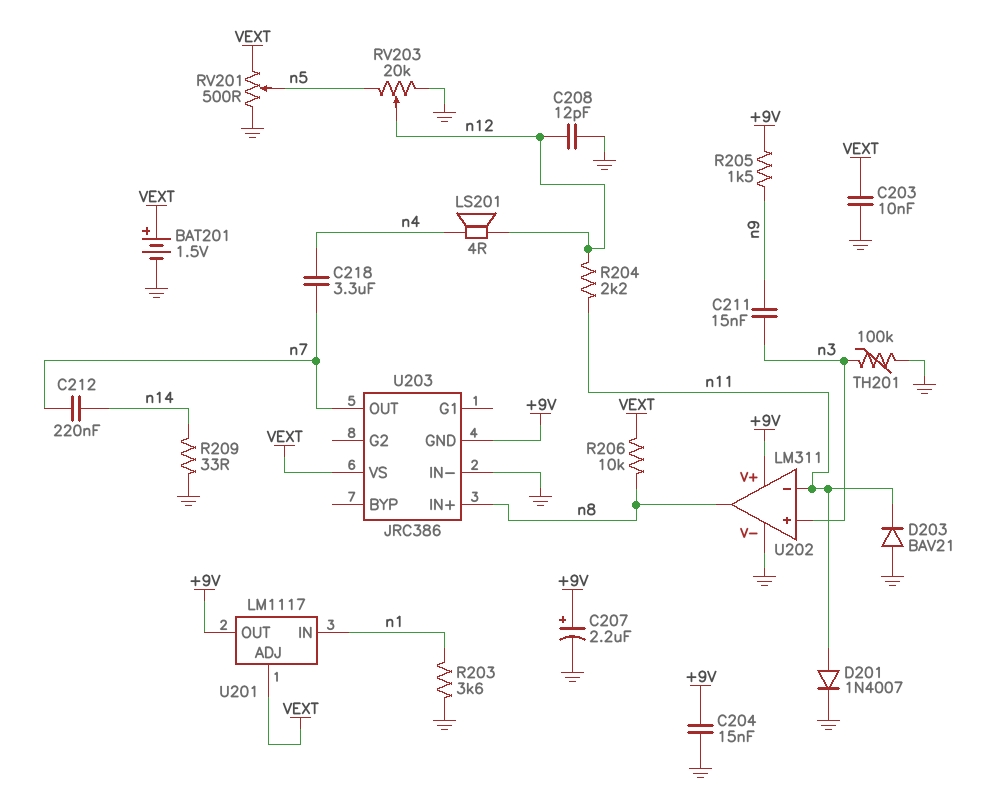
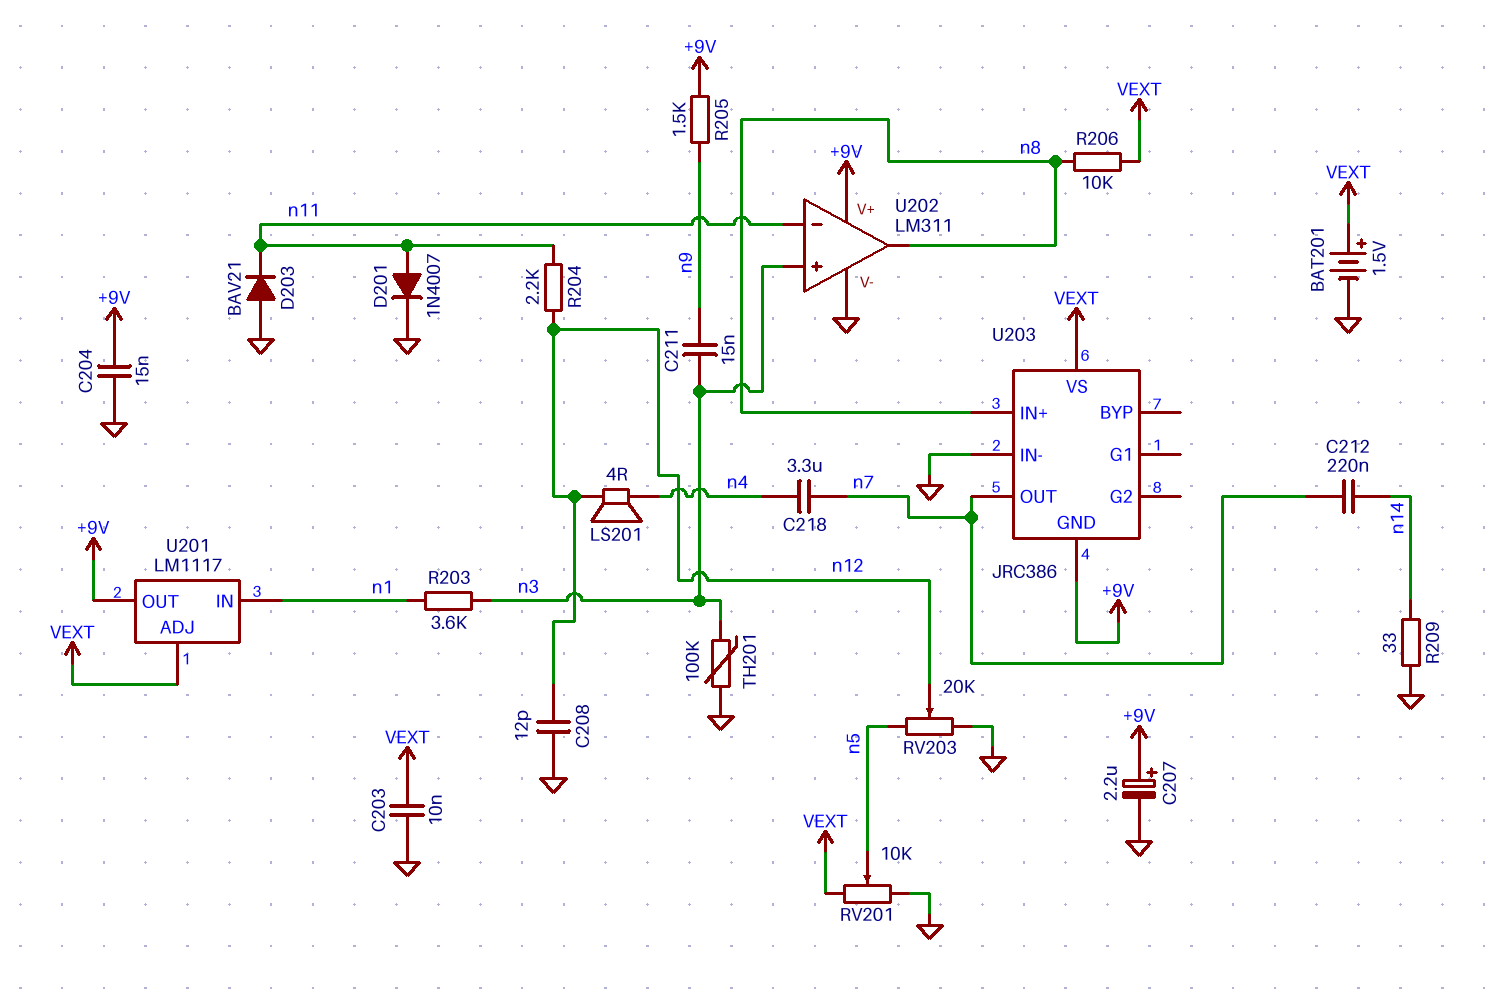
R203: 3.6k (GND, n1) -> 3.6k (n1, n3)
RV201: 500 (GND, VEXT, wiper n5) -> 10k (GND, VEXT, wiper n5)

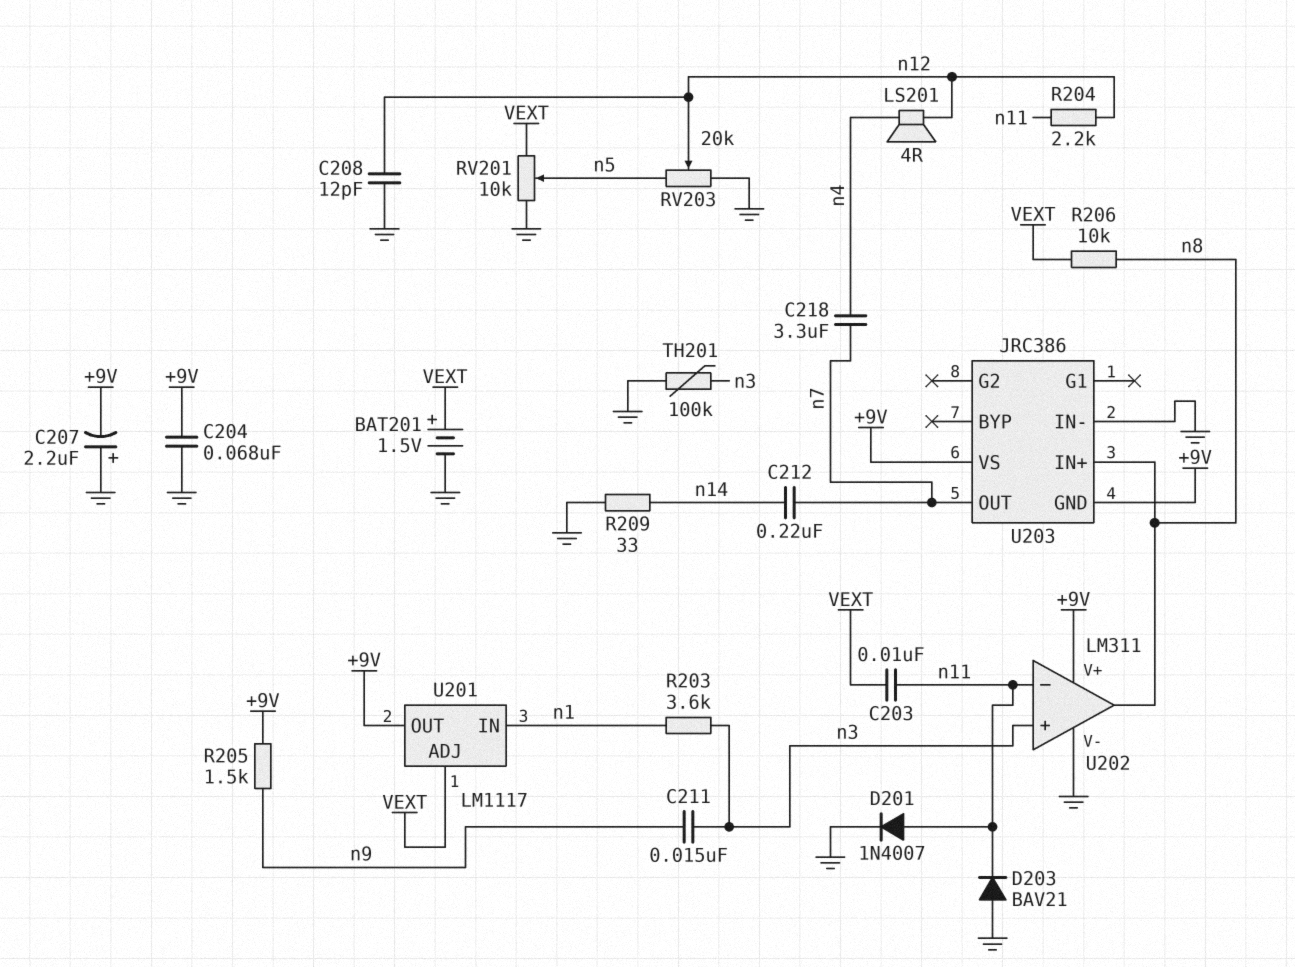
C203: 10nF (GND, VEXT) -> 10nF (VEXT, n11)
C204: 15nF (+9V, GND) -> 68nF (+9V, GND)
C207: 2.2uF (plus +9V, minus GND) -> 2.2uF (plus GND, minus +9V)
U203 pin VS: VEXT -> +9V

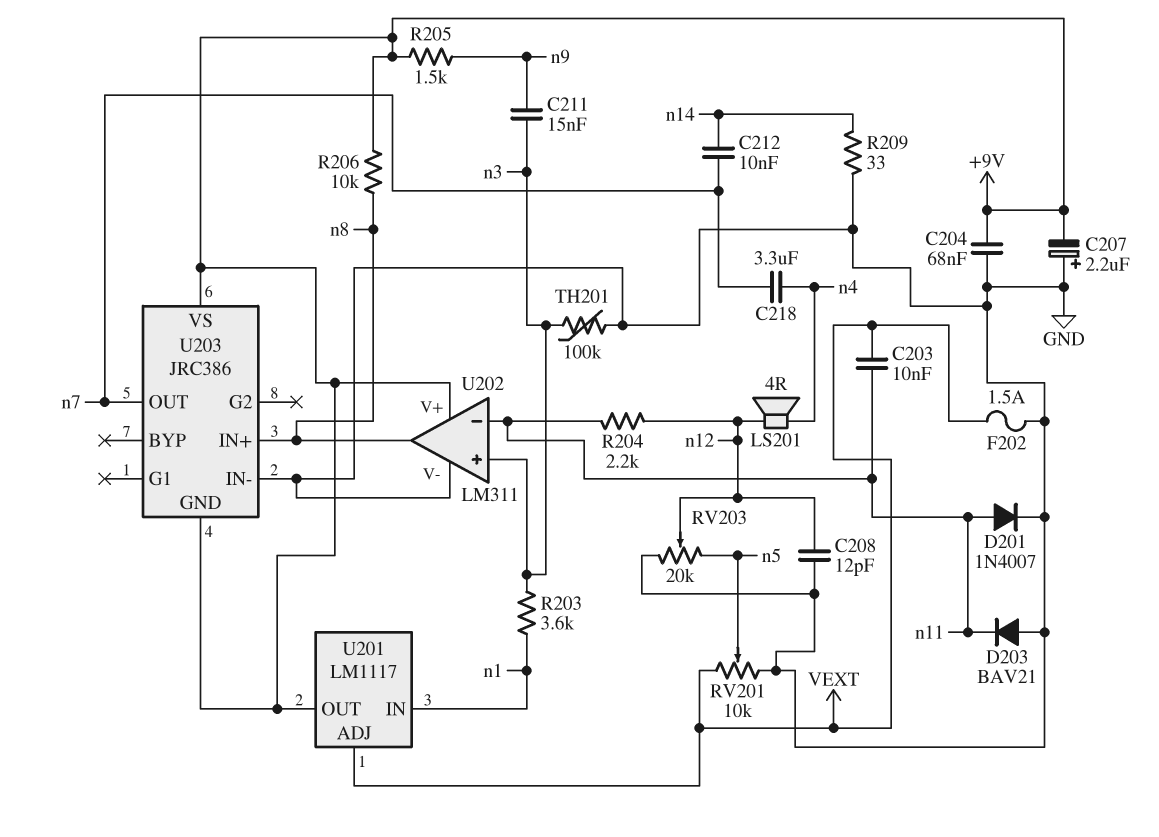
BAT201: 1.5V (plus VEXT, minus GND) -> none
C212: 220nF (n7, n14) -> 10nF (n7, n14)
F202: none -> 1.5A (GND, VEXT)
R206: 10k (VEXT, n8) -> 10k (+9V, n8)

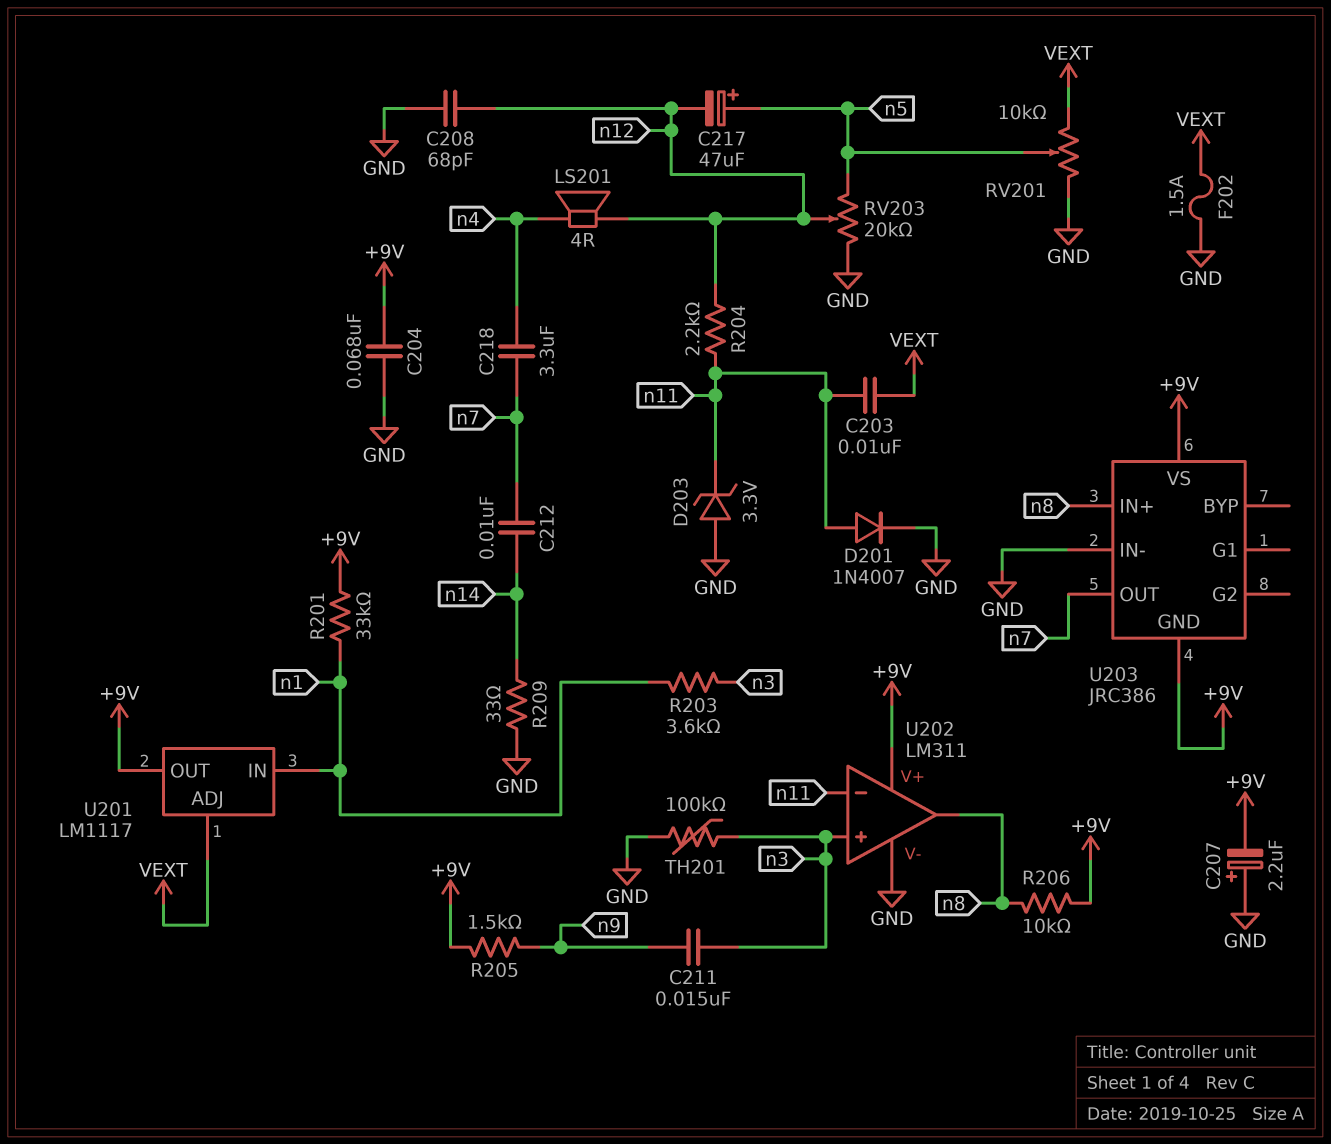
C208: 12pF (GND, n12) -> 68pF (GND, n12)
C217: none -> 47uF (plus n5, minus n12)
D203: diode BAV21 (A GND, K n11) -> zener 3.3V (A GND, K n11)
R201: none -> 33k (+9V, n1)

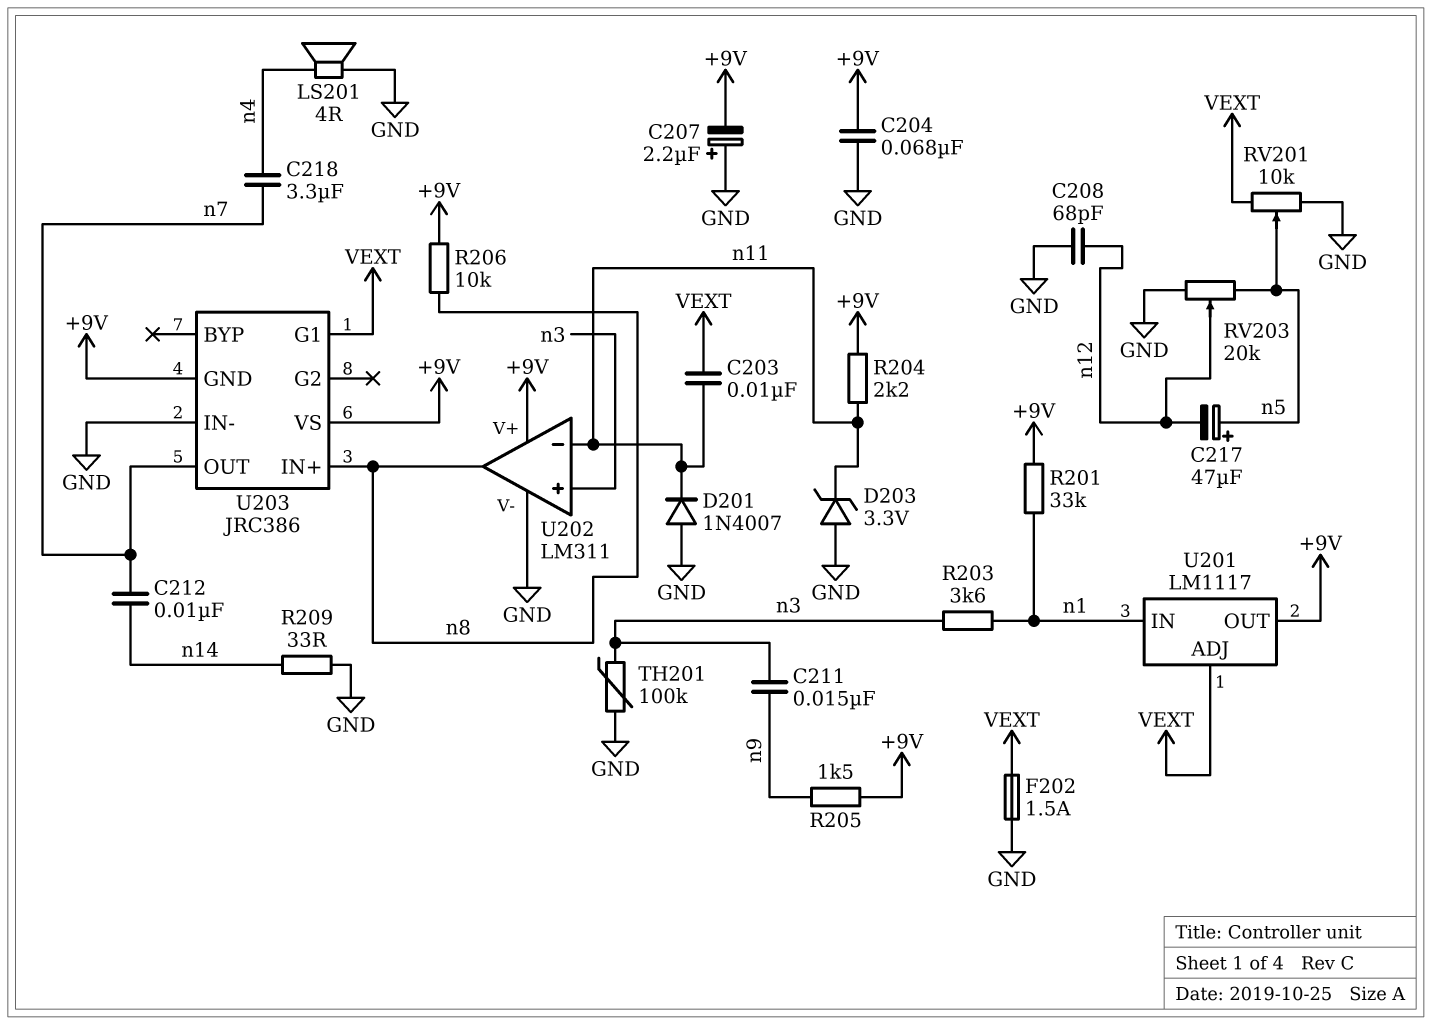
D201: diode 1N4007 (A n11, K GND) -> diode 1N4007 (A GND, K n11)
LS201: speaker 4R (n4, n12) -> speaker 4R (GND, n4)
R204: 2.2k (n11, n12) -> 2.2k (+9V, n11)
U203 pin G1: none -> VEXT

